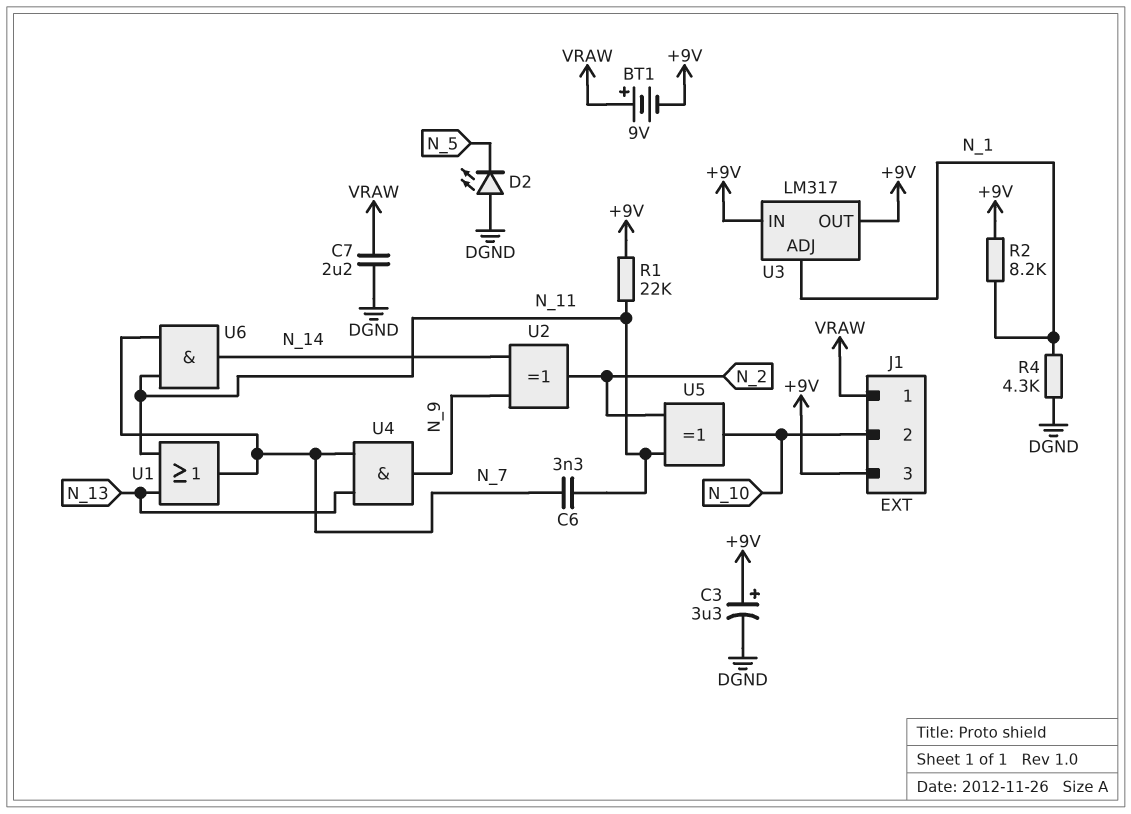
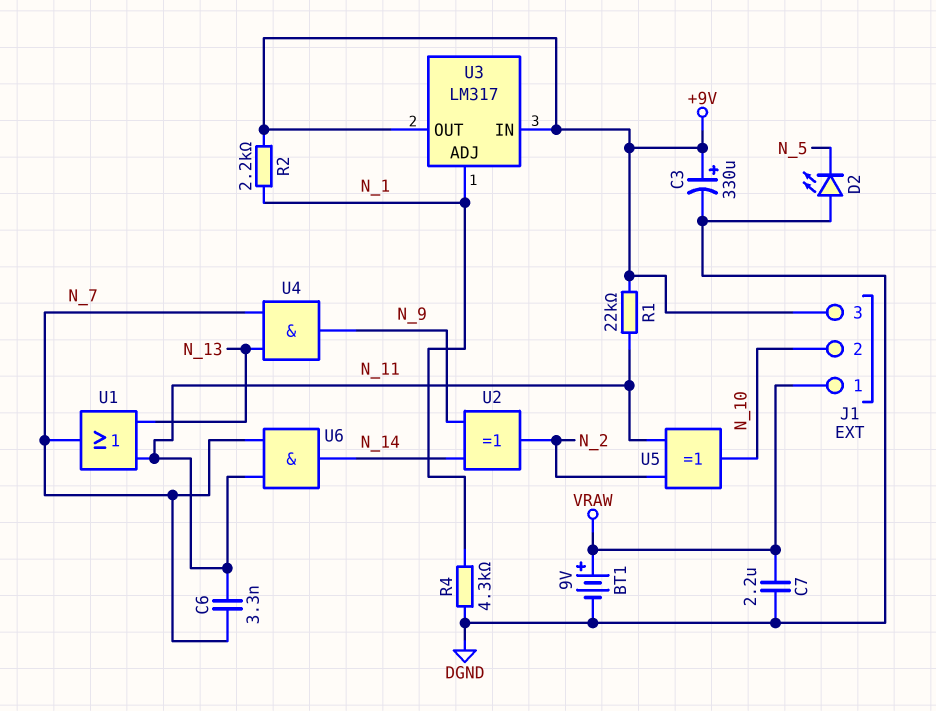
BT1: 9V (plus VRAW, minus +9V) -> 9V (plus VRAW, minus DGND)
C3: 3.3uF (plus +9V, minus DGND) -> 330uF (plus +9V, minus DGND)
R2: 8.2k (+9V, N_1) -> 2.2k (+9V, N_1)

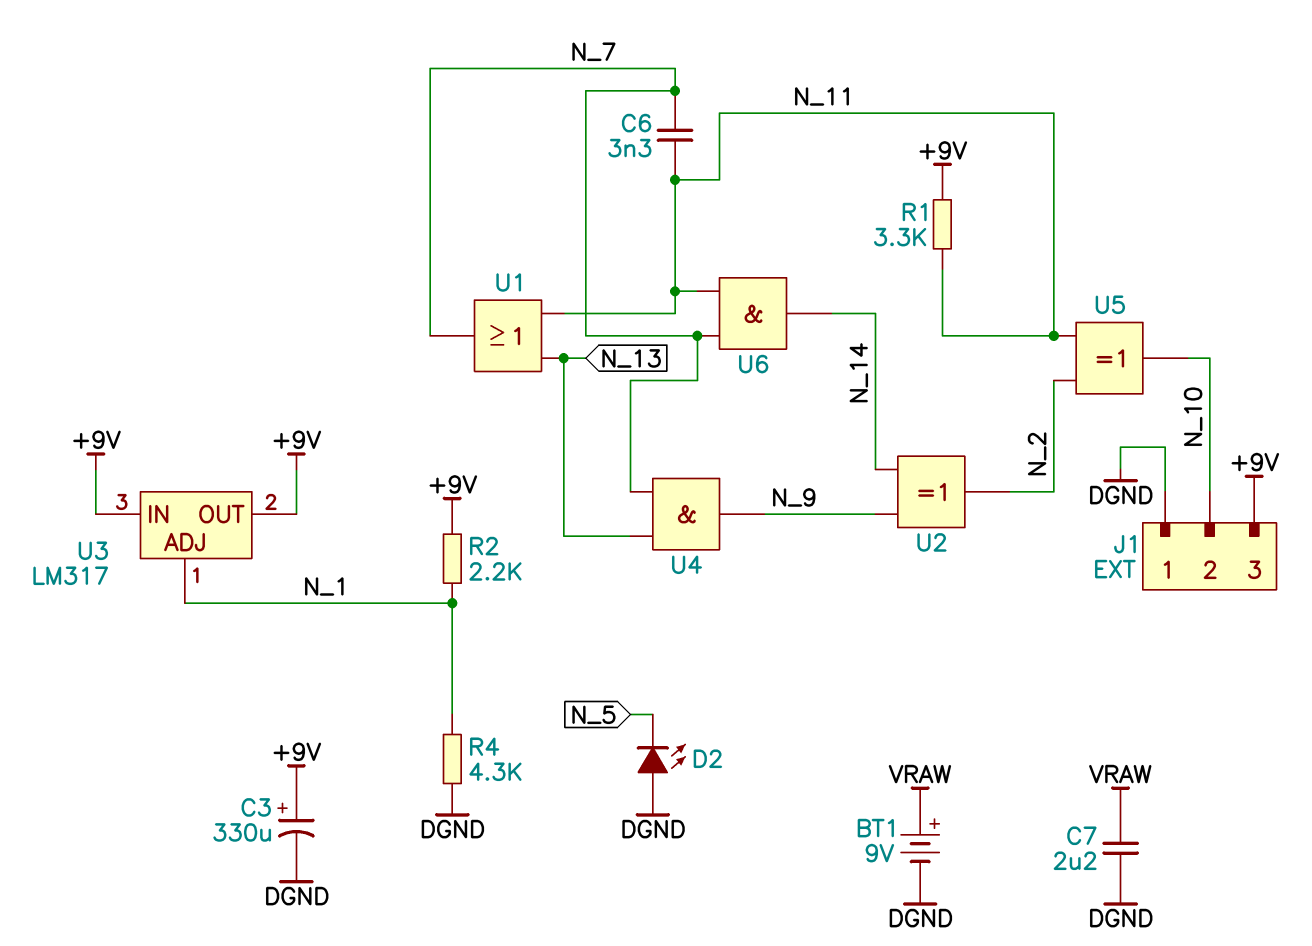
J1 pin 1: VRAW -> DGND
R1: 22k (+9V, N_11) -> 3.3k (+9V, N_11)

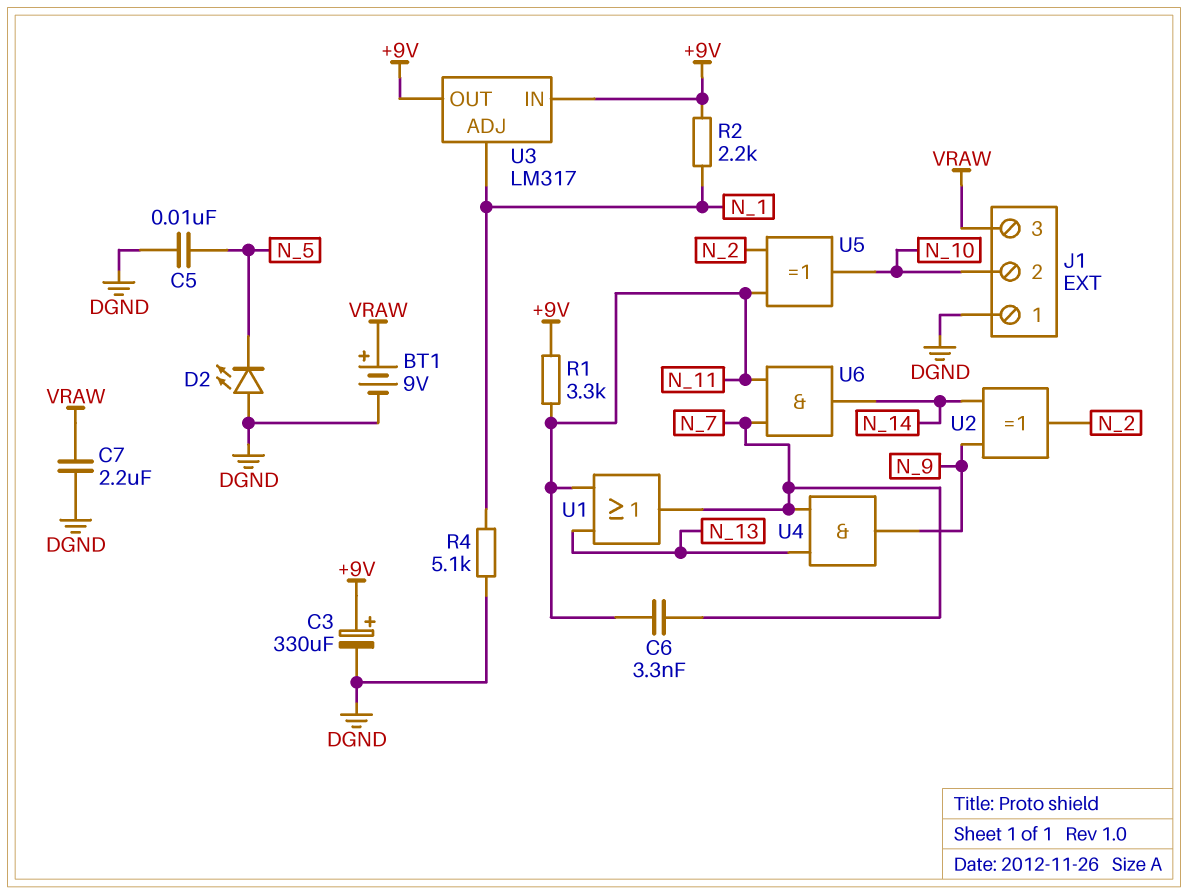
C5: none -> 10nF (DGND, N_5)
J1 pin 3: +9V -> VRAW
R4: 4.3k (DGND, N_1) -> 5.1k (DGND, N_1)

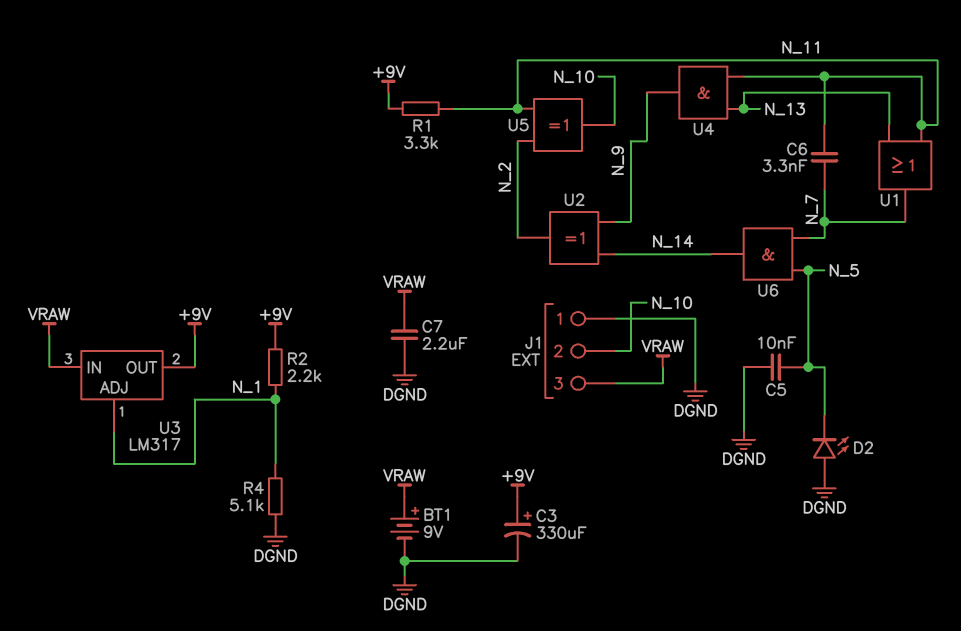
U3 pin IN: +9V -> VRAW
U4: AND (in N_7, in N_13, out N_9) -> AND (in N_11, in N_13, out N_9)
U6: AND (in N_7, in N_11, out N_14) -> AND (in N_5, in N_7, out N_14)

